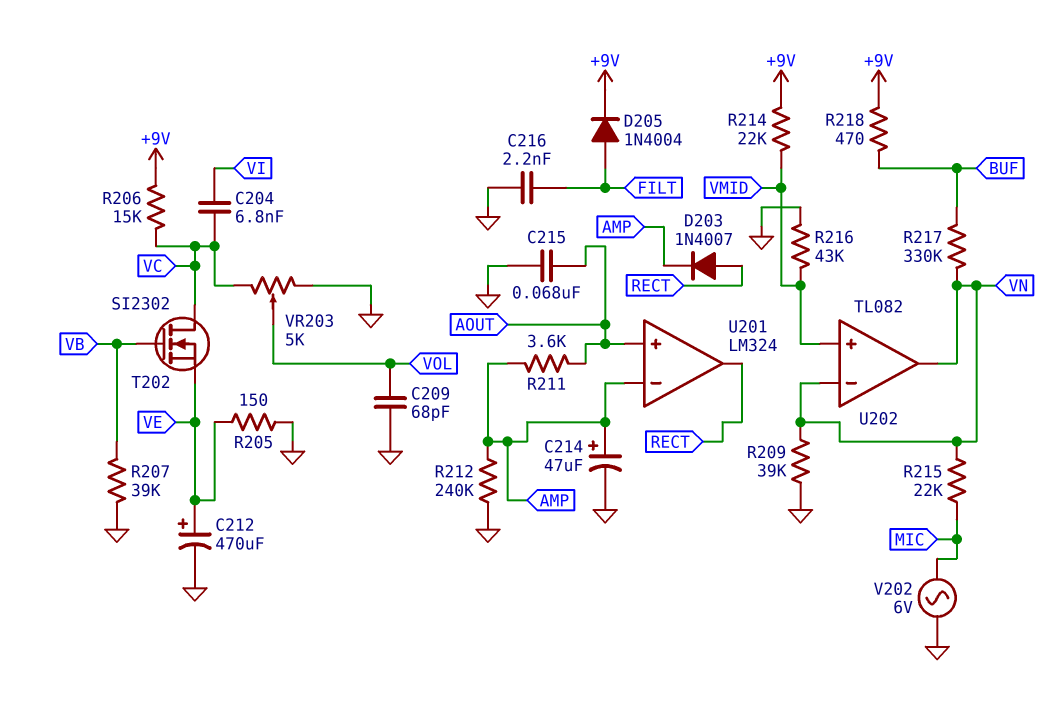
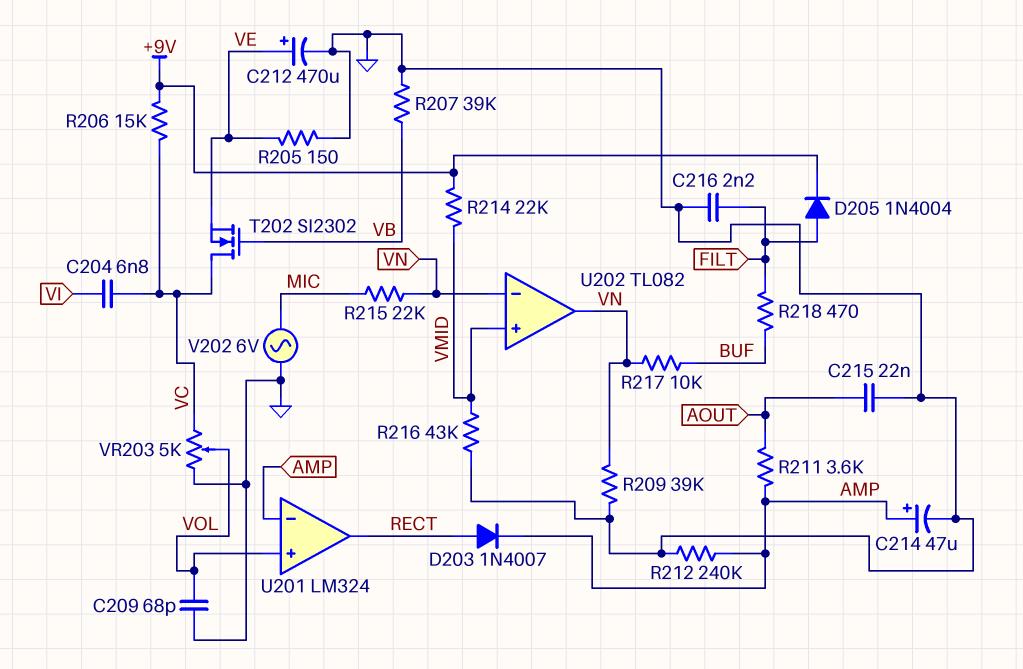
C215: 68nF (AOUT, GND) -> 22nF (AOUT, GND)
R217: 330k (BUF, VN) -> 10k (BUF, VN)
R218: 470 (+9V, BUF) -> 470 (BUF, FILT)
U201 pin in+: AOUT -> VOL

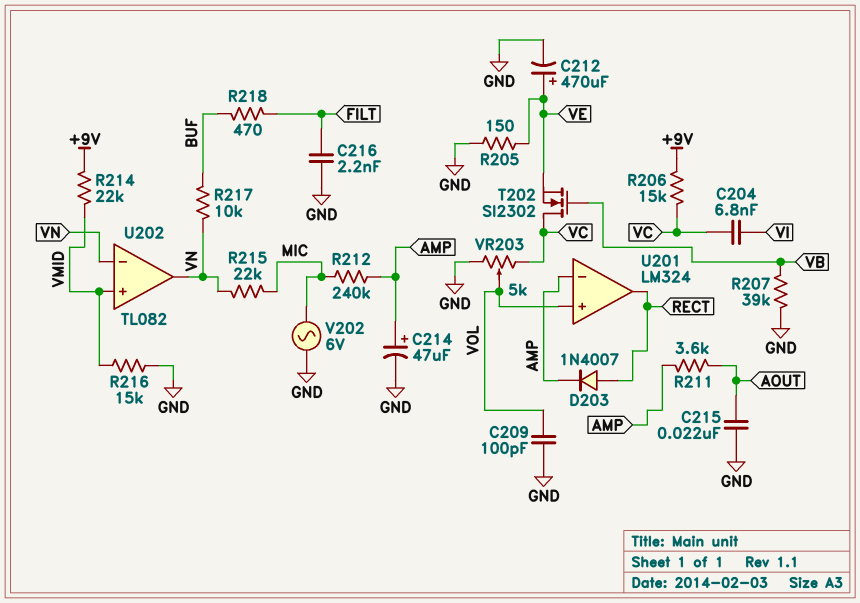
C209: 68pF (GND, VOL) -> 100pF (GND, VOL)
D205: diode 1N4004 (A FILT, K +9V) -> none
R209: 39k (GND, VN) -> none
R212: 240k (AMP, GND) -> 240k (AMP, MIC)
R216: 43k (GND, VMID) -> 15k (GND, VMID)

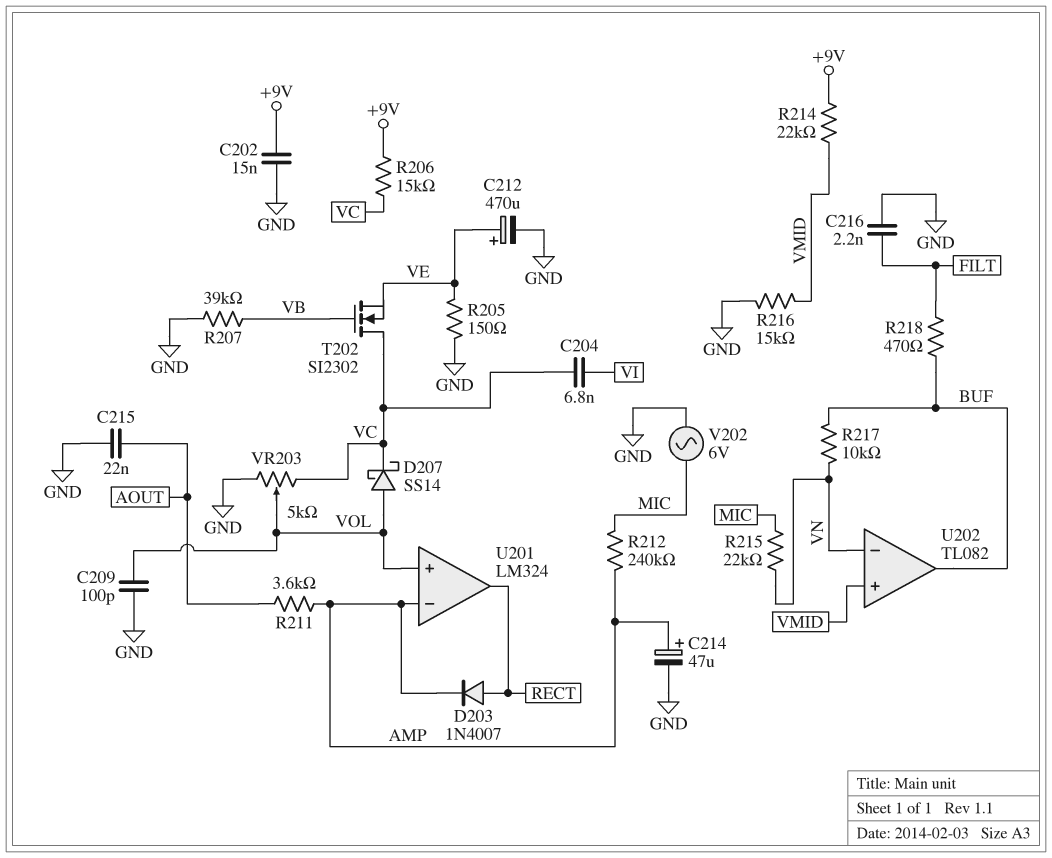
C202: none -> 15nF (+9V, GND)
D207: none -> schottky SS14 (A VOL, K VC)
U202 pin out: VN -> BUF

